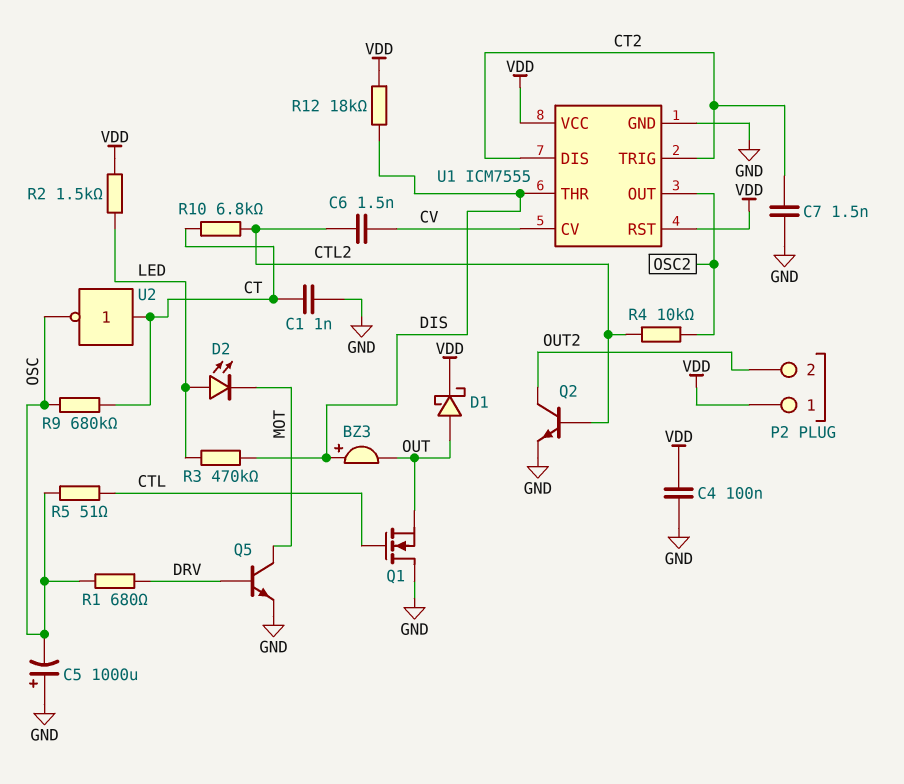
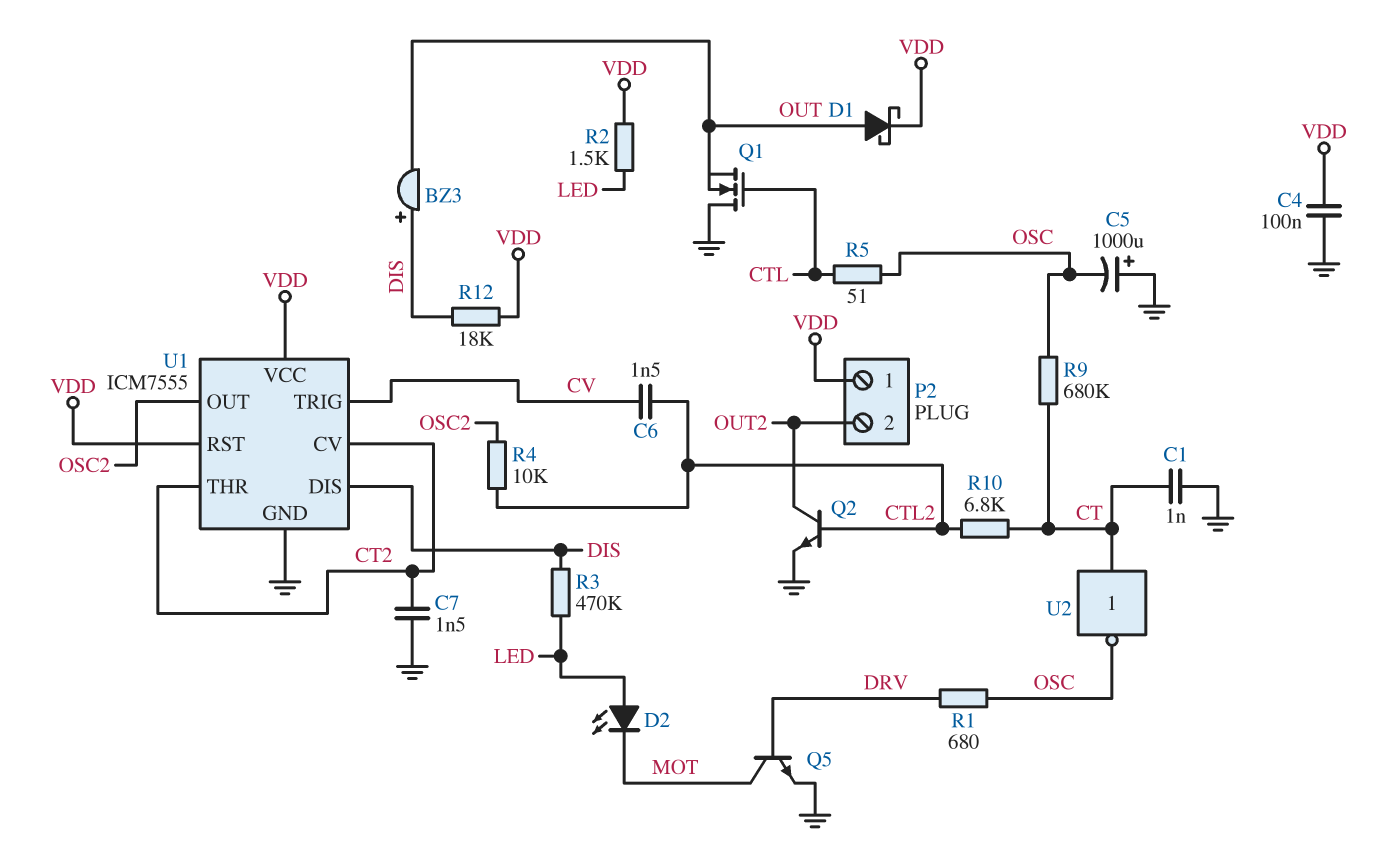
U1 pin CV: CV -> CT2
U1 pin DIS: CT2 -> DIS
U1 pin THR: DIS -> CT2
U1 pin TRIG: CT2 -> CV

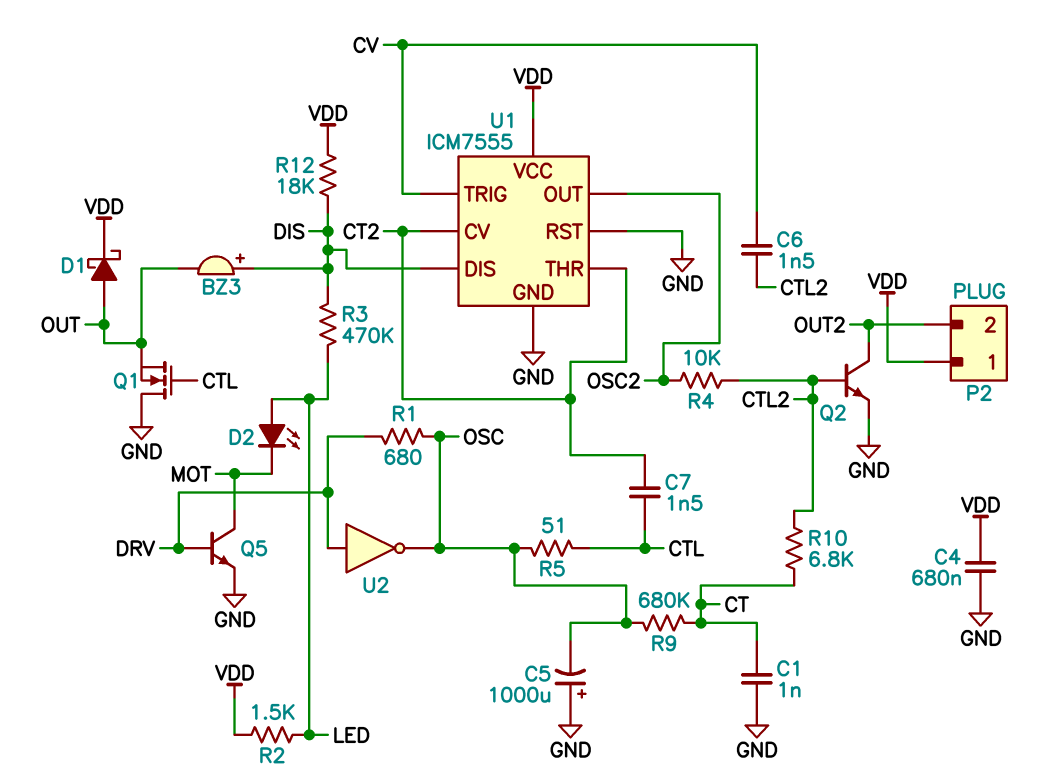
C4: 100nF (GND, VDD) -> 680nF (GND, VDD)
C7: 1.5nF (CT2, GND) -> 1.5nF (CT2, CTL)
U1 pin RST: VDD -> GND
U2: NOT (in CT, out OSC) -> NOT (in DRV, out OSC)

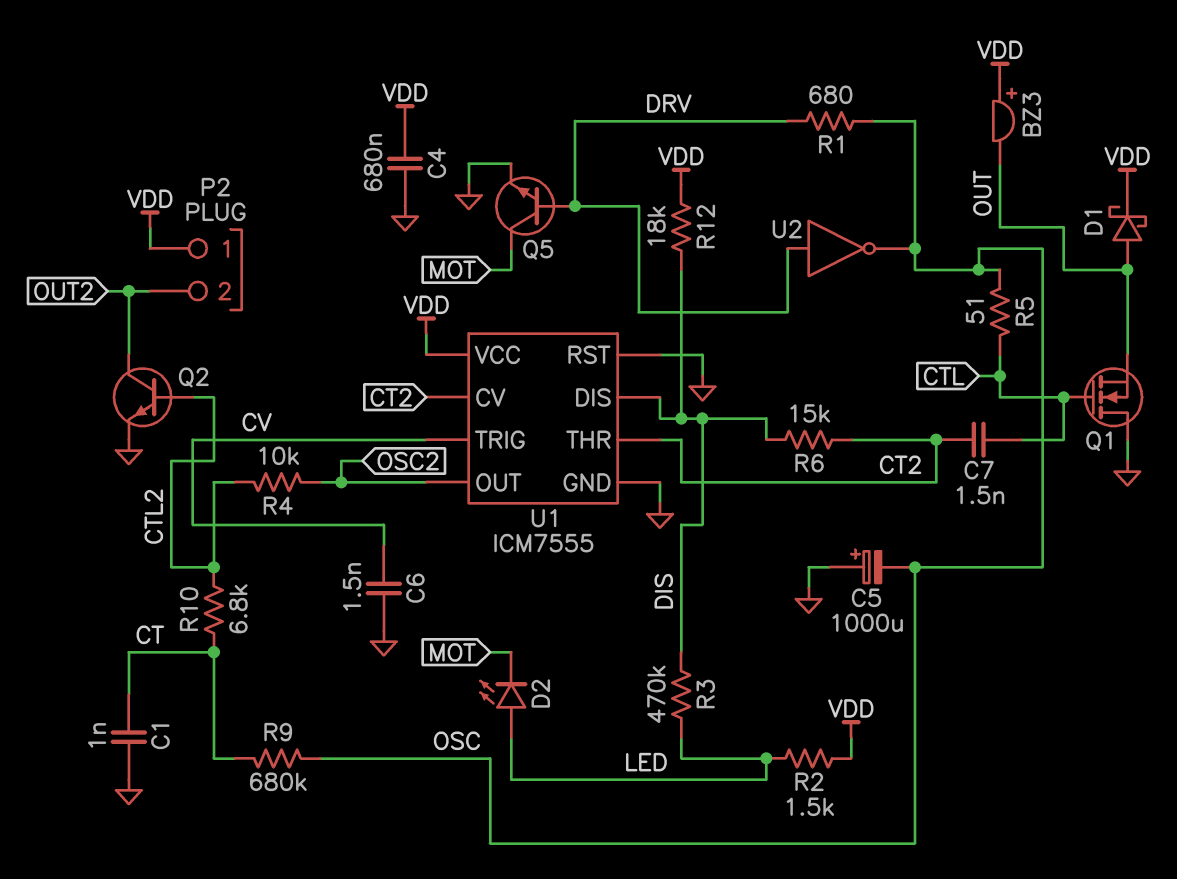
BZ3: buzzer (plus DIS, minus OUT) -> buzzer (plus VDD, minus OUT)
C6: 1.5nF (CTL2, CV) -> 1.5nF (CV, GND)
R6: none -> 15k (CT2, DIS)

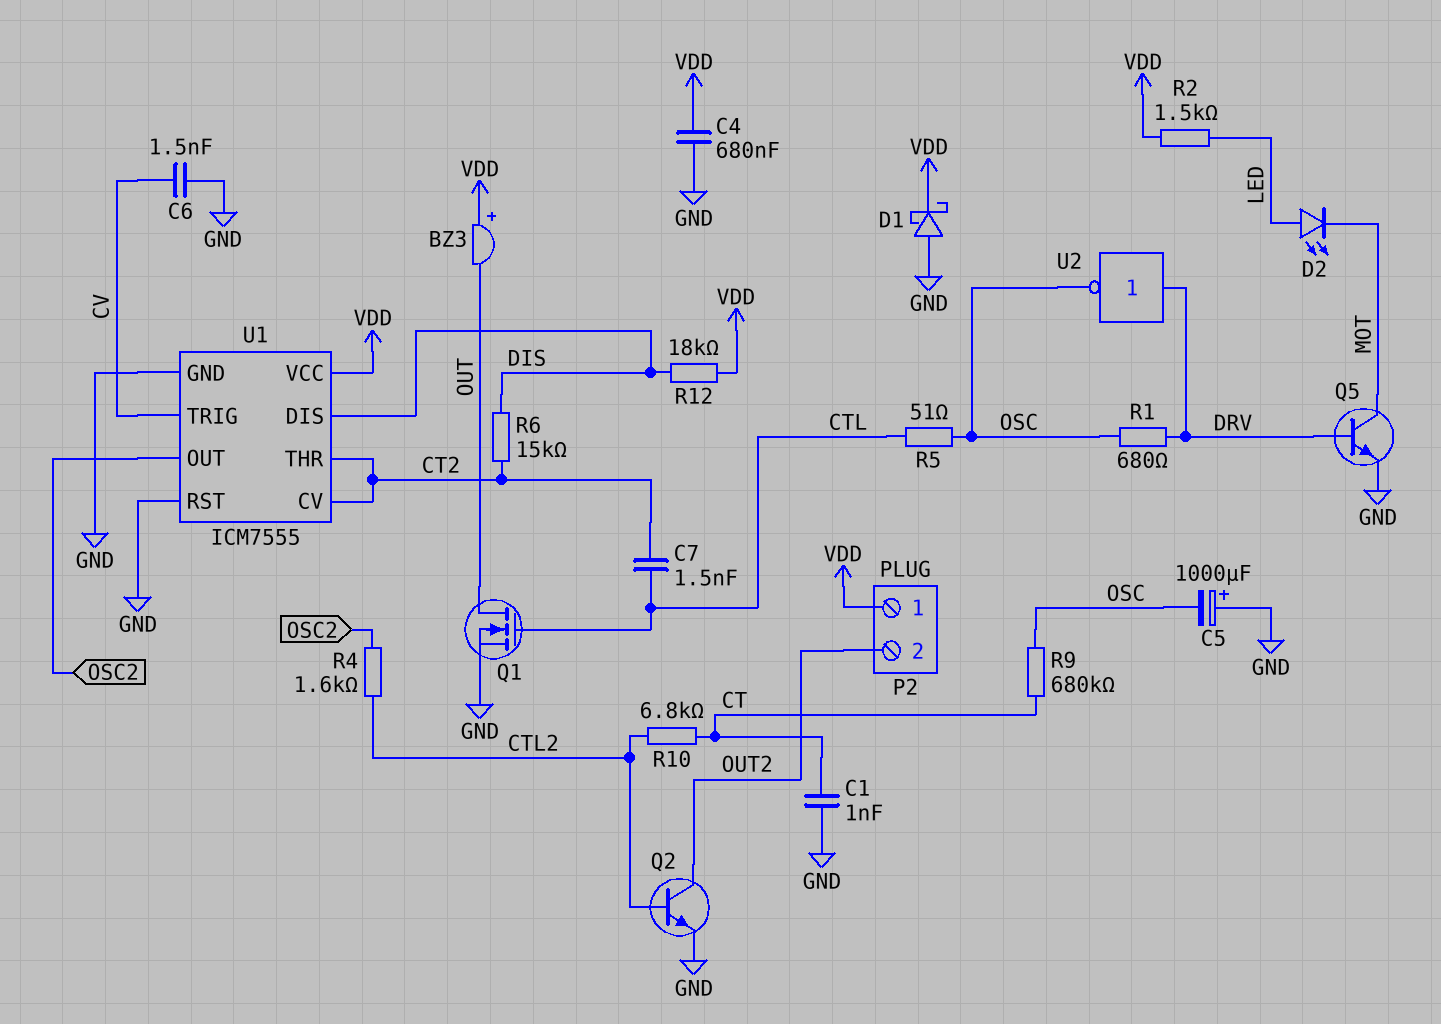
D1: schottky (A OUT, K VDD) -> schottky (A GND, K VDD)
Q1: NMOS (G CTL, D GND, S OUT) -> NMOS (G CTL, D OUT, S GND)
R3: 470k (DIS, LED) -> none
R4: 10k (CTL2, OSC2) -> 1.6k (CTL2, OSC2)

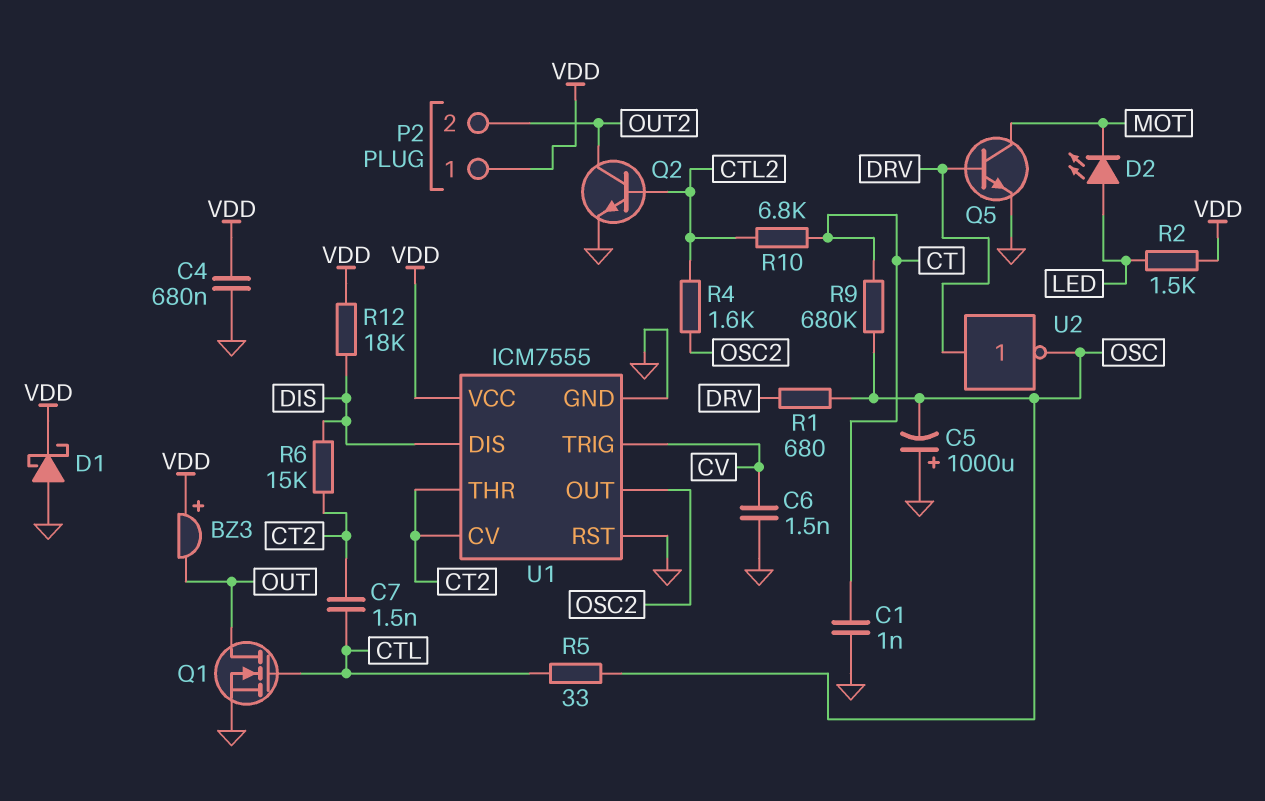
R5: 51 (CTL, OSC) -> 33 (CTL, OSC)

